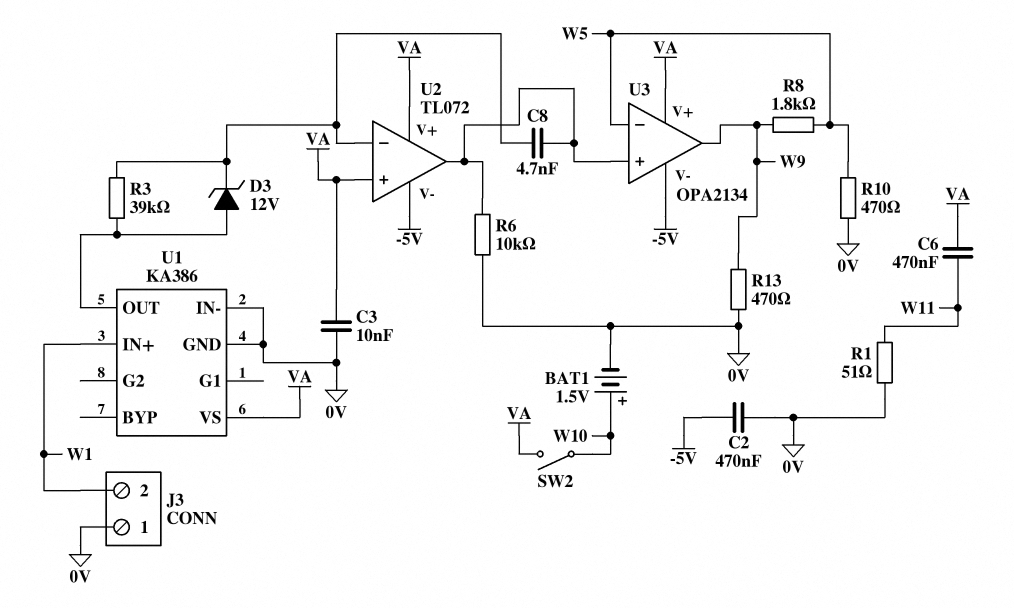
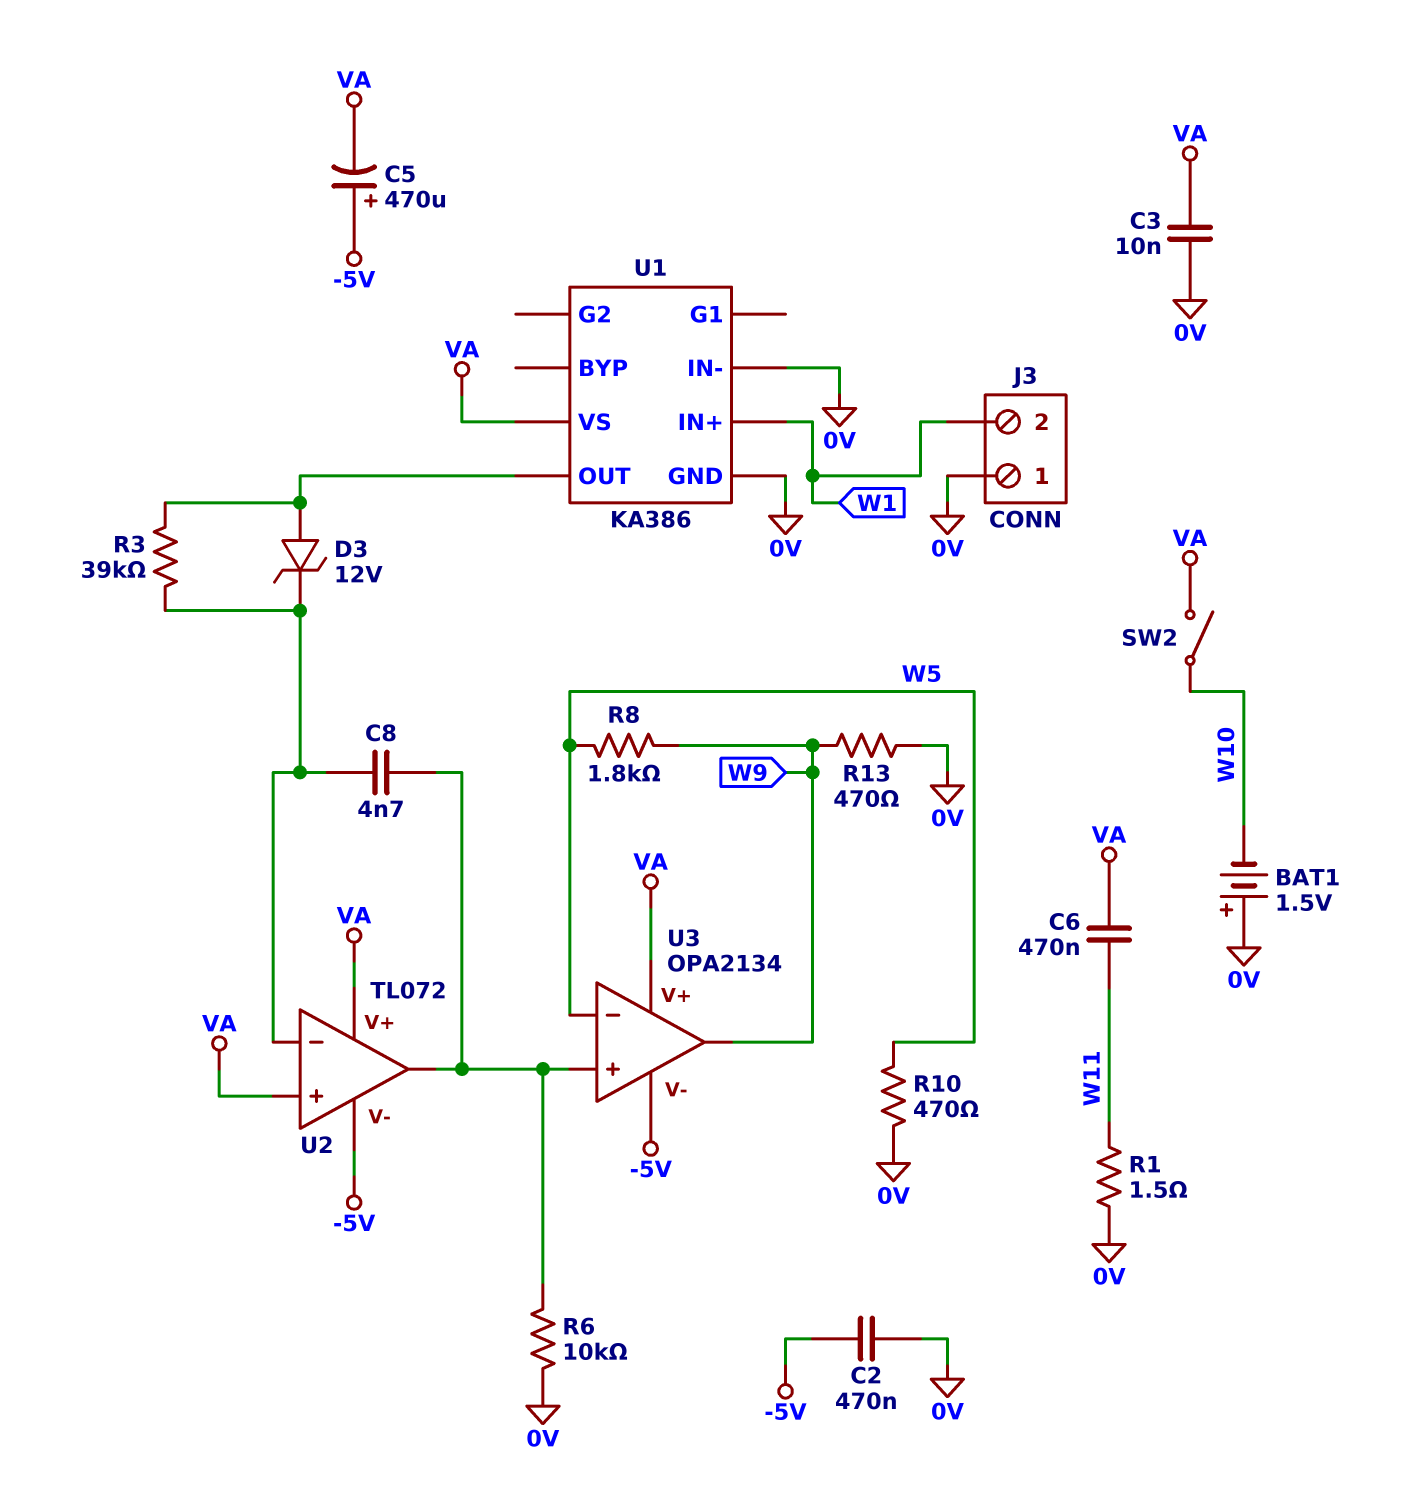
BAT1: 1.5V (plus W10, minus 0V) -> 1.5V (plus 0V, minus W10)
C5: none -> 470uF (plus -5V, minus VA)
R1: 51 (0V, W11) -> 1.5 (0V, W11)

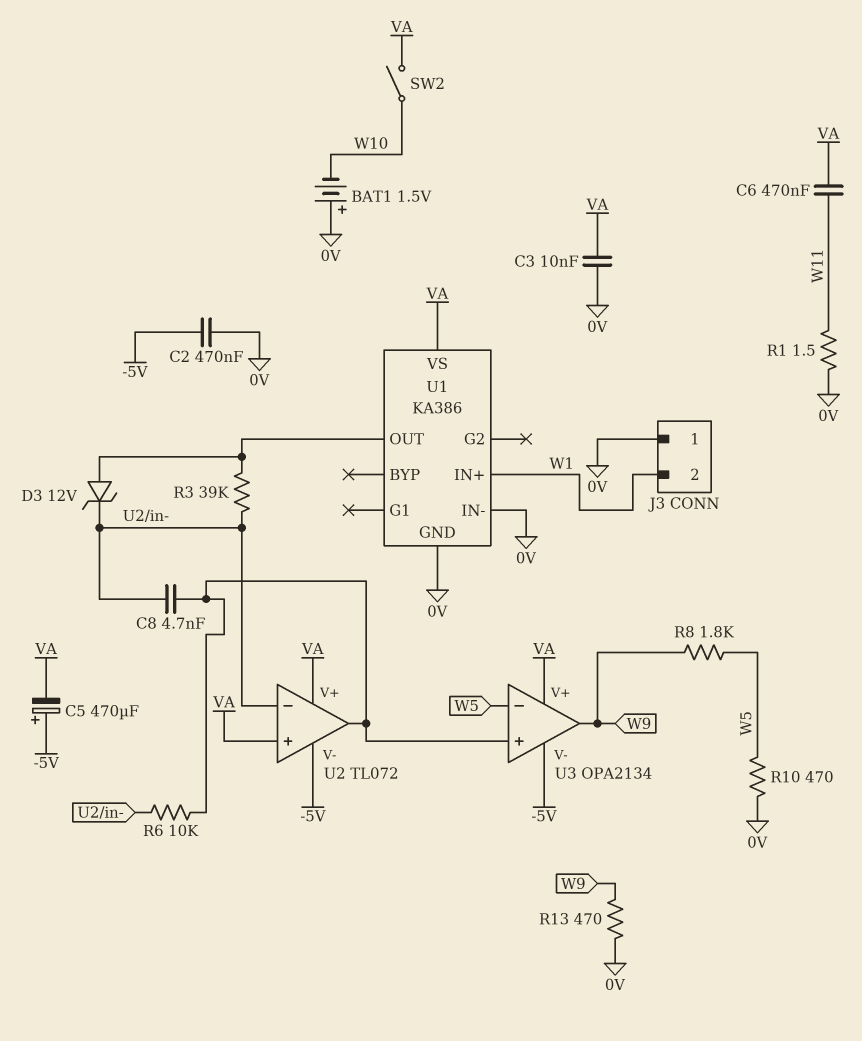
R6: 10k (0V, U2/out) -> 10k (U2/in-, U2/out)

